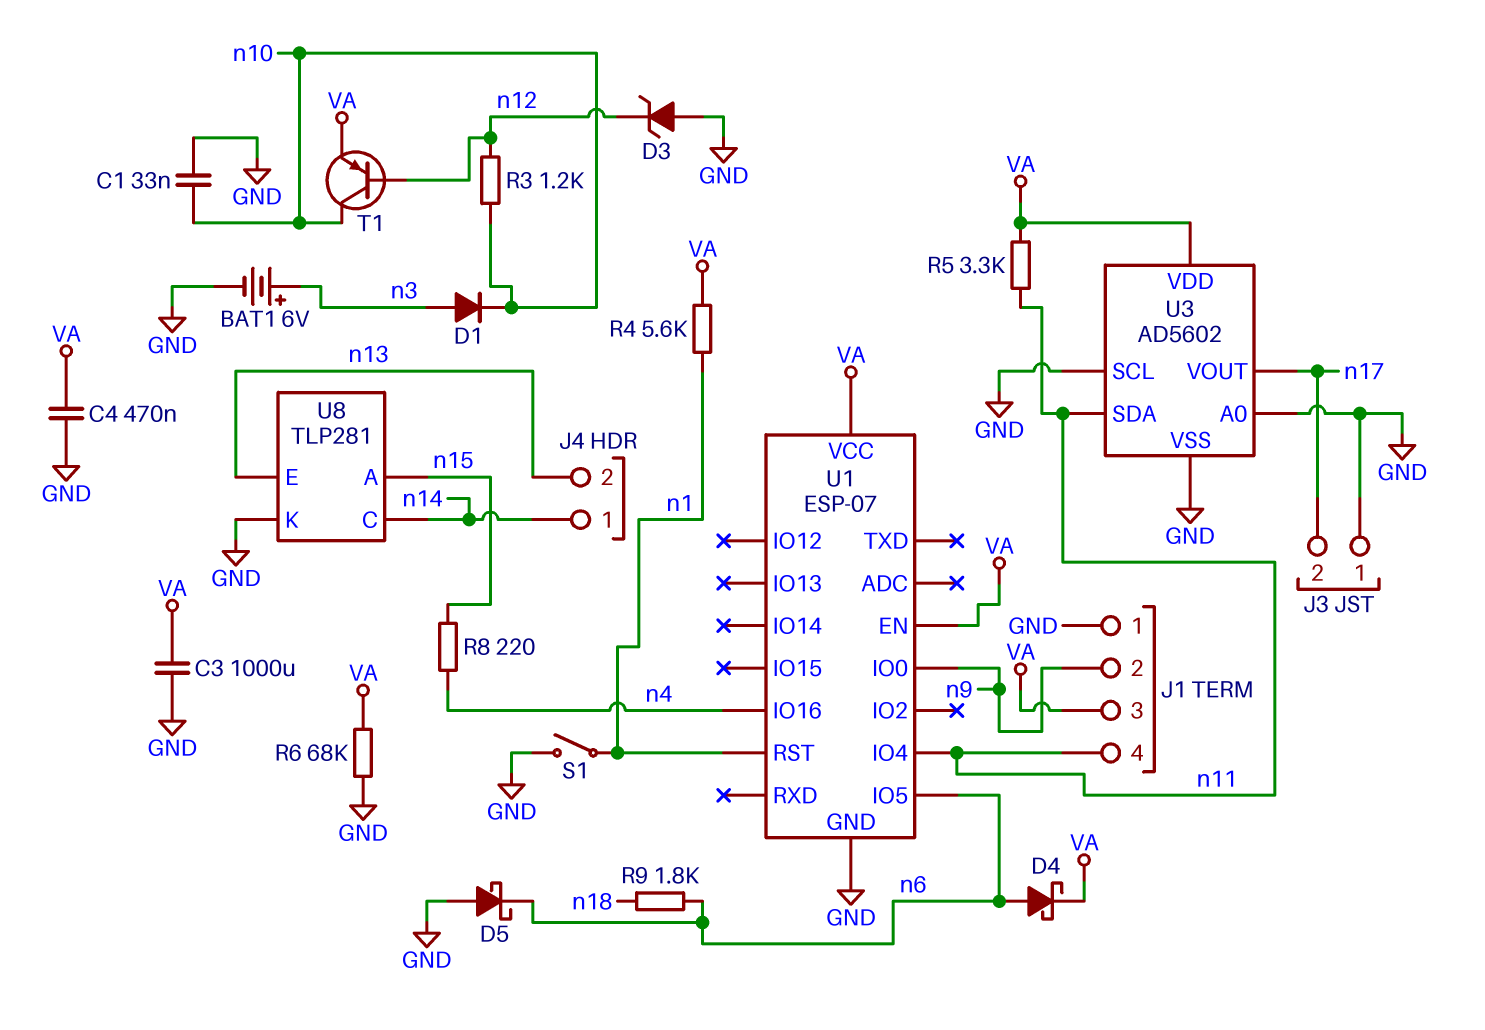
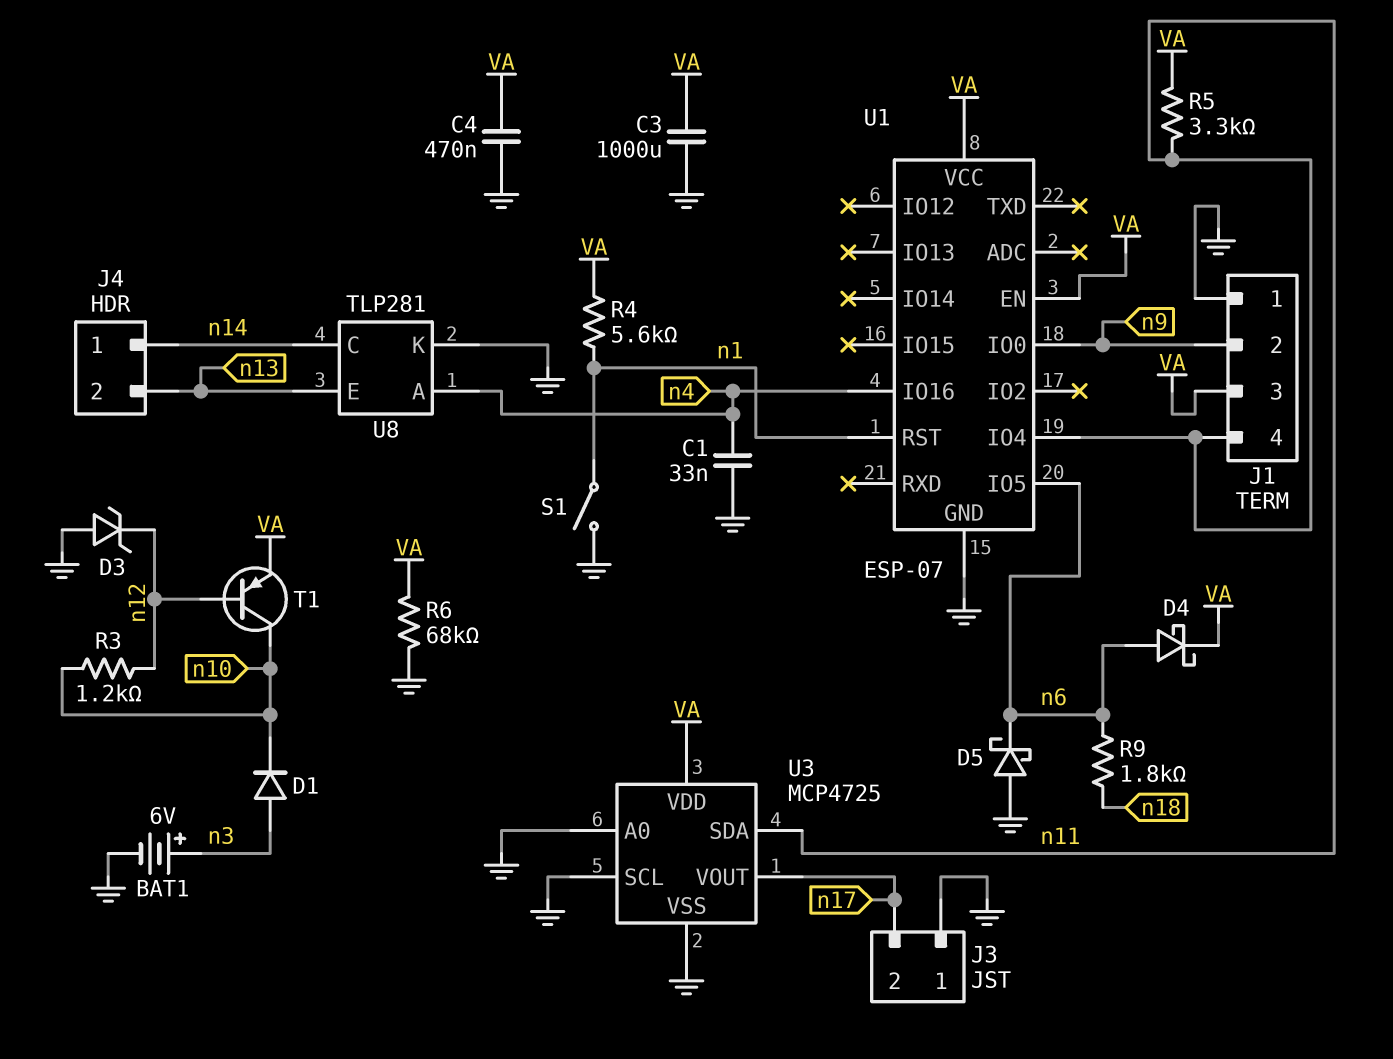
C1: 33nF (GND, n10) -> 33nF (GND, n4)
R8: 220 (n4, n15) -> none
U3: AD5602 -> MCP4725
U8 pin A: n15 -> n4

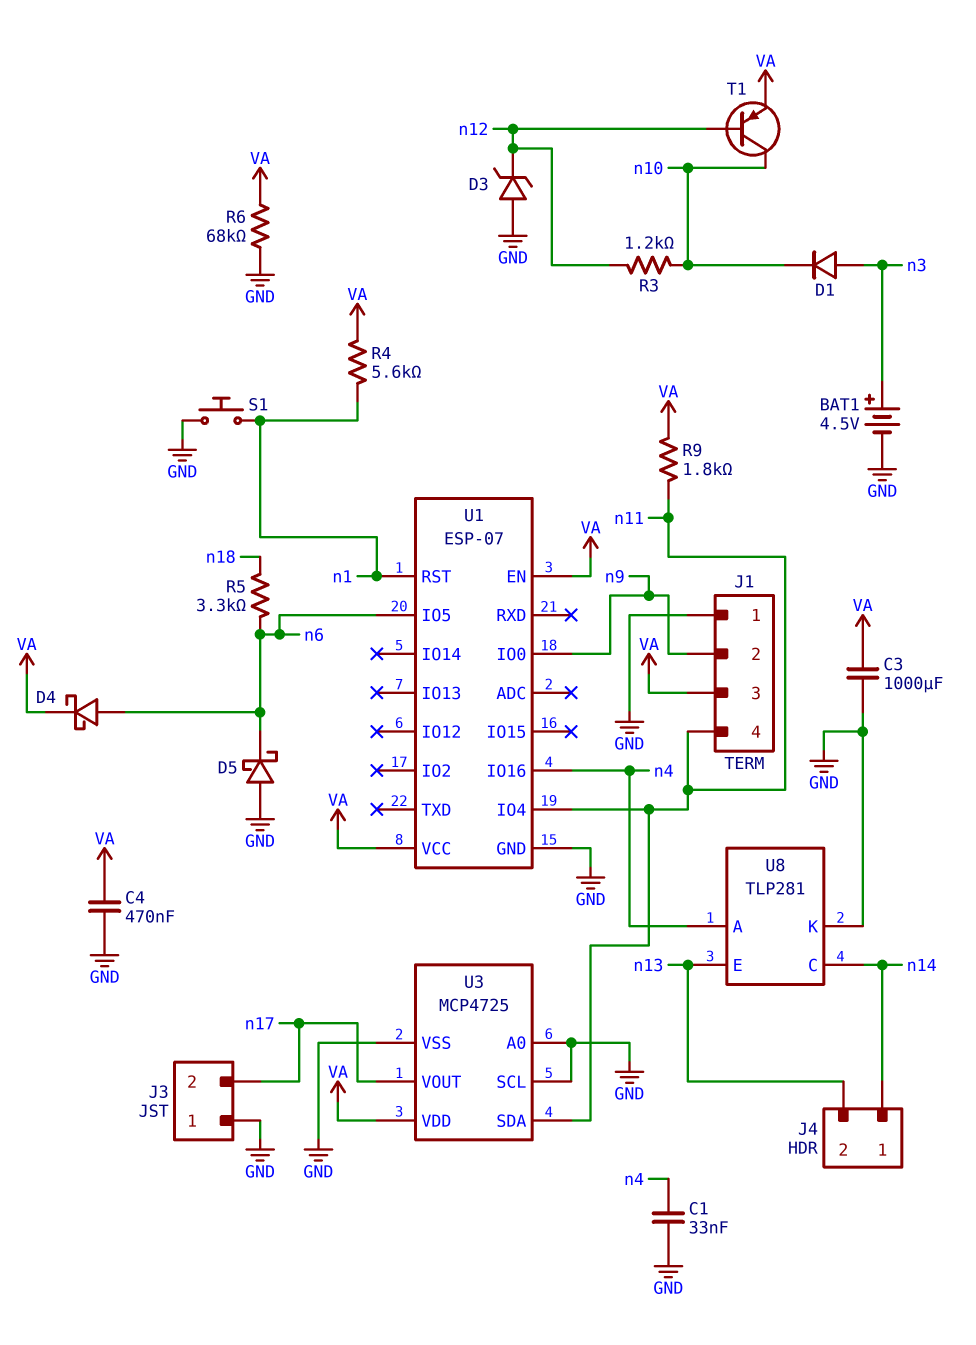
BAT1: 6V (plus n3, minus GND) -> 4.5V (plus n3, minus GND)
R5: 3.3k (VA, n11) -> 3.3k (n6, n18)
R9: 1.8k (n6, n18) -> 1.8k (VA, n11)
S1: switch (GND, n1) -> button (GND, n1)

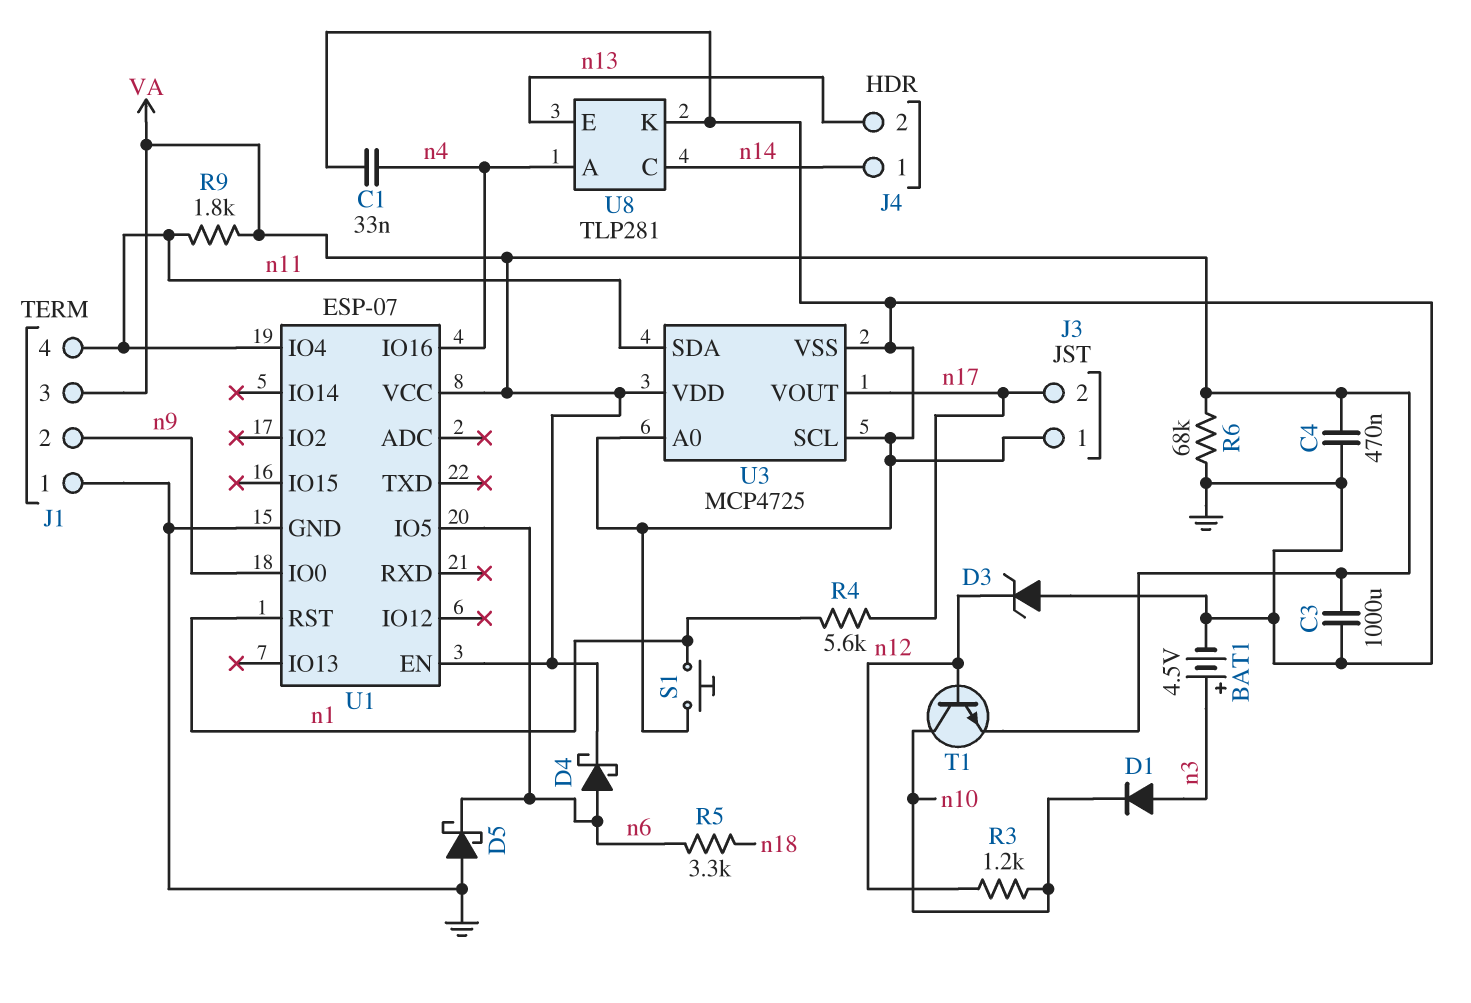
R4: 5.6k (VA, n1) -> 5.6k (n1, n17)
T1: PNP (B n12, C n10, E VA) -> NPN (B n12, C n10, E VA)

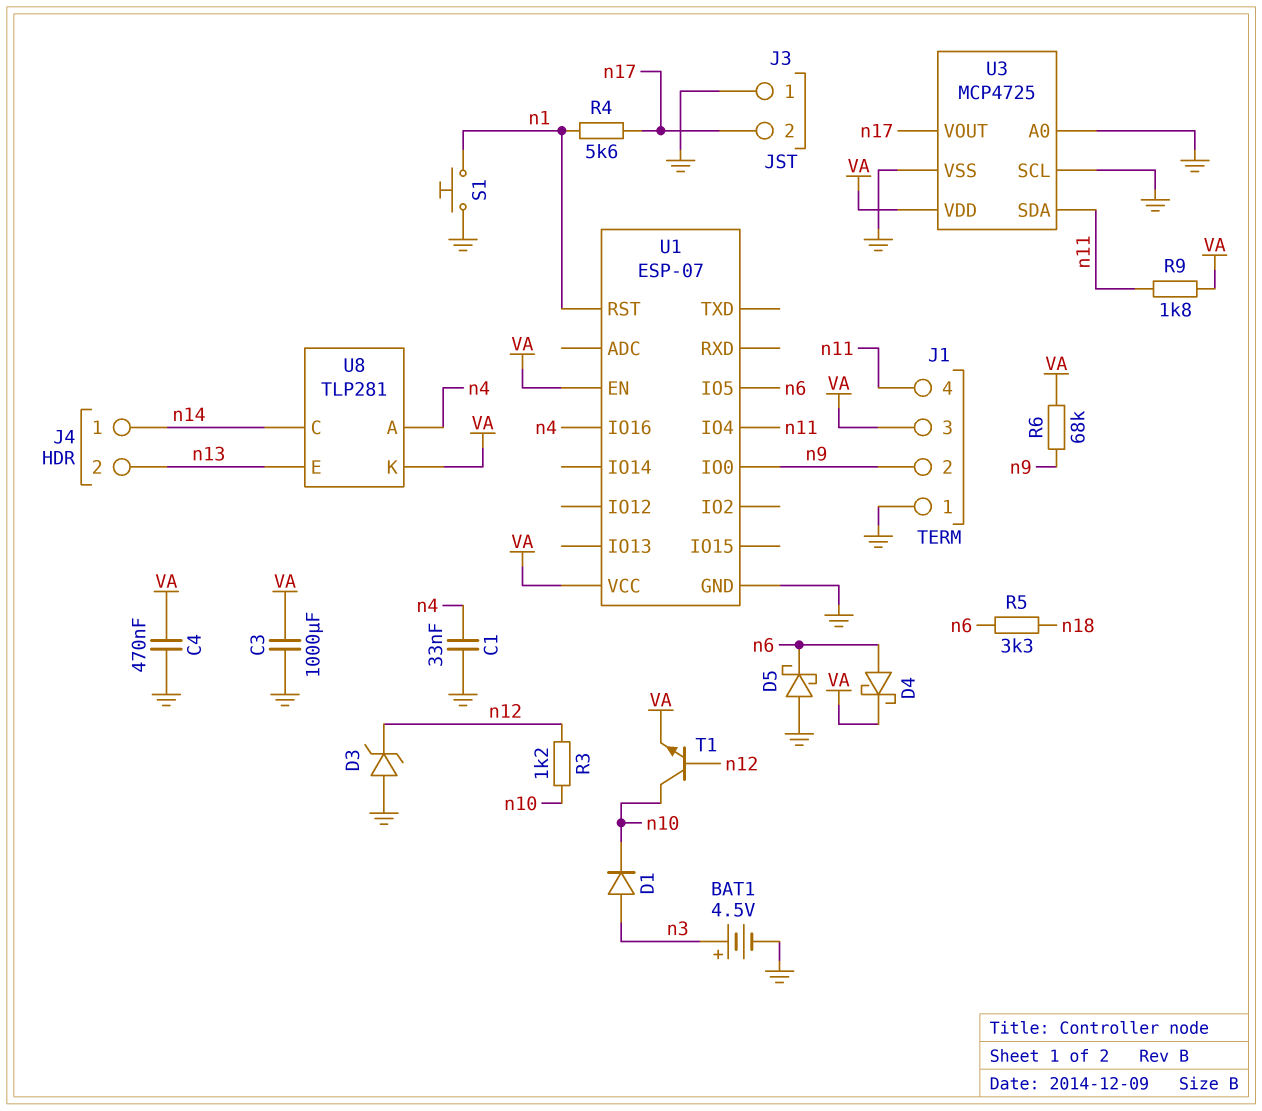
R6: 68k (GND, VA) -> 68k (VA, n9)
U8 pin K: GND -> VA

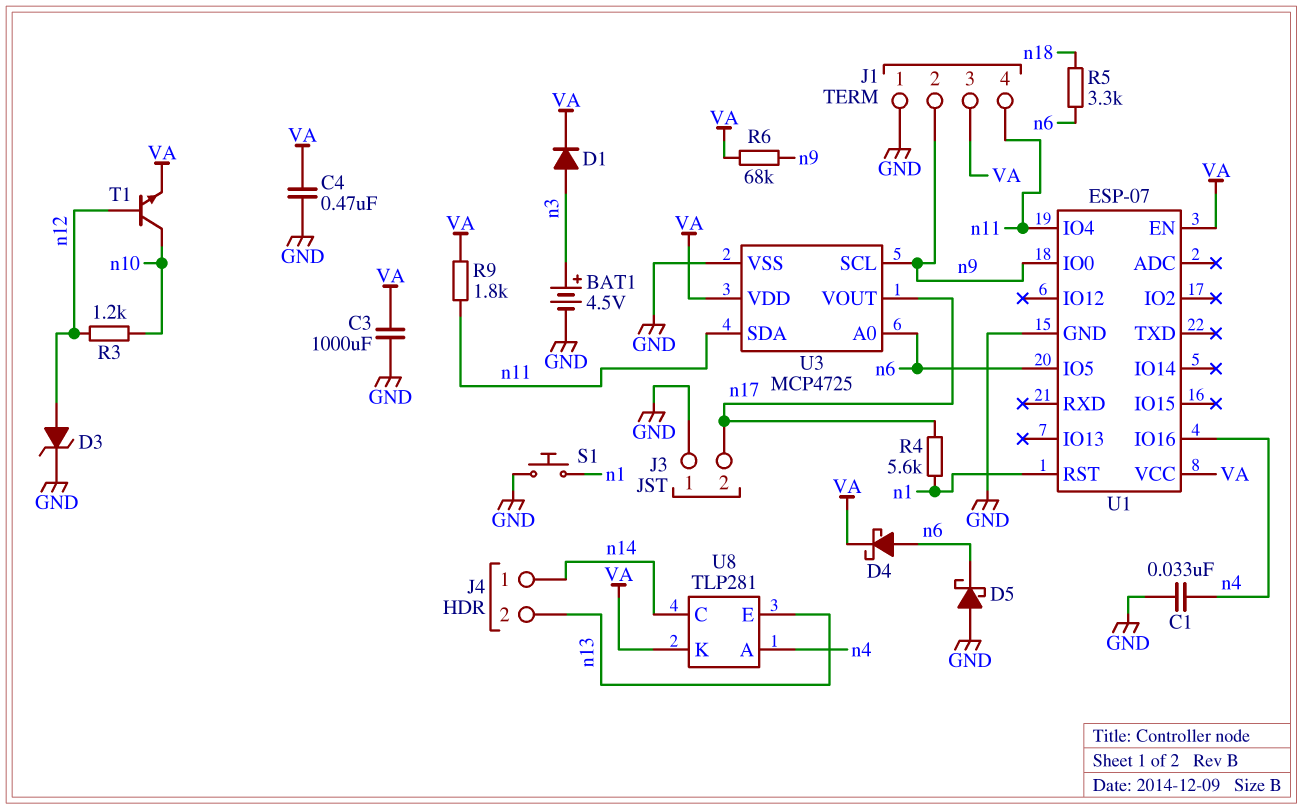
D1: diode (A n3, K n10) -> diode (A n3, K VA)
D3: zener (A GND, K n12) -> zener (A n12, K GND)
U3 pin A0: GND -> n6
U3 pin SCL: GND -> n9

